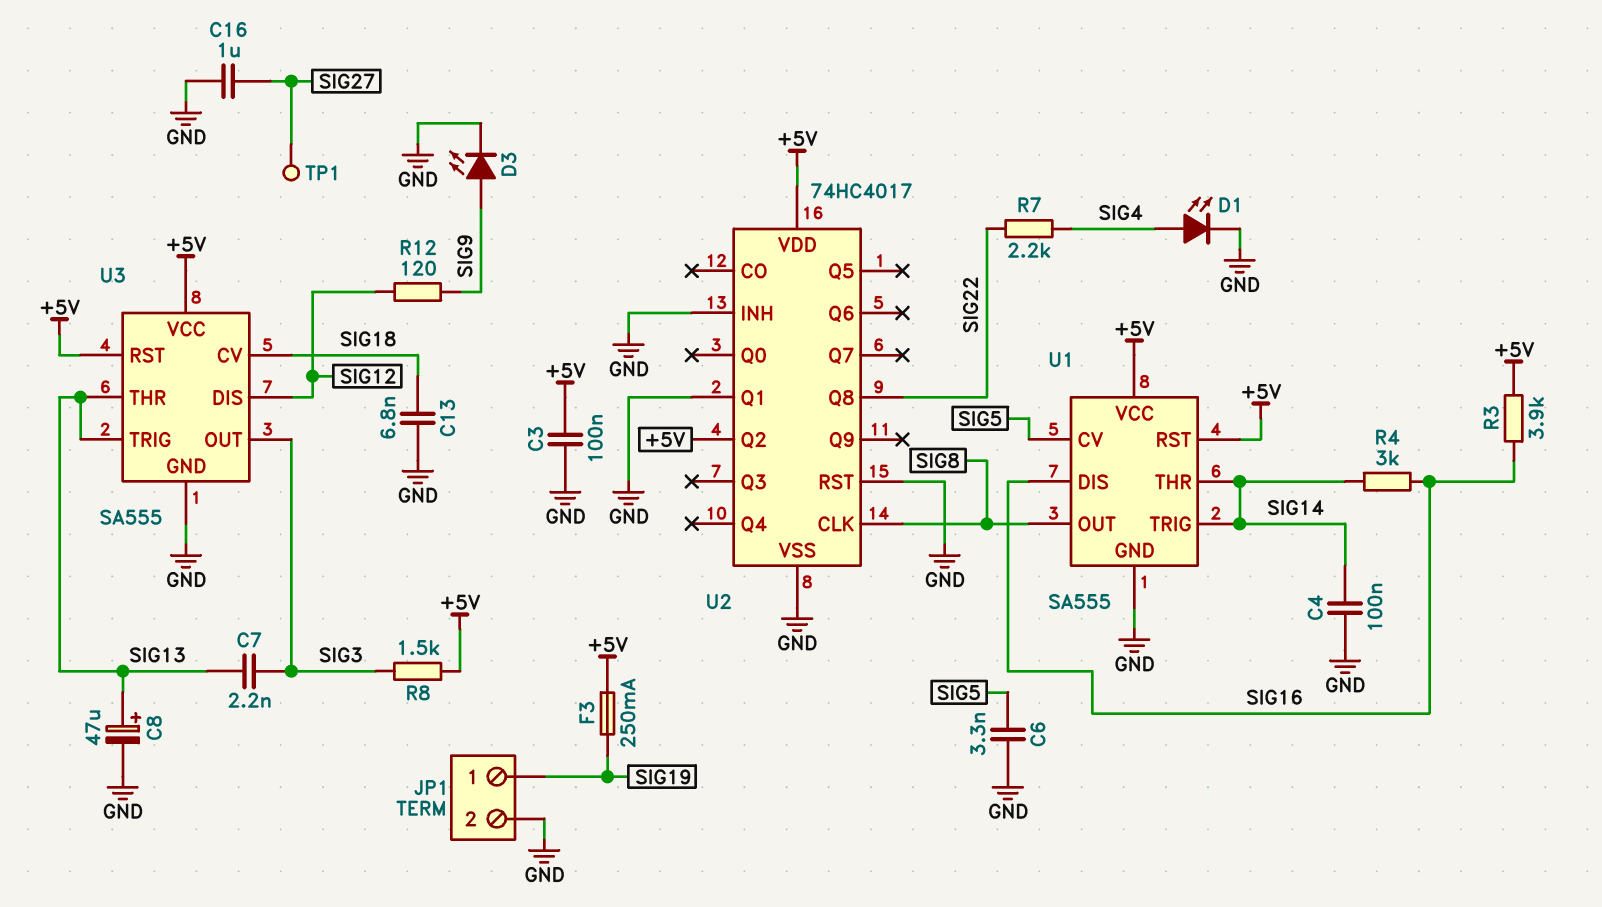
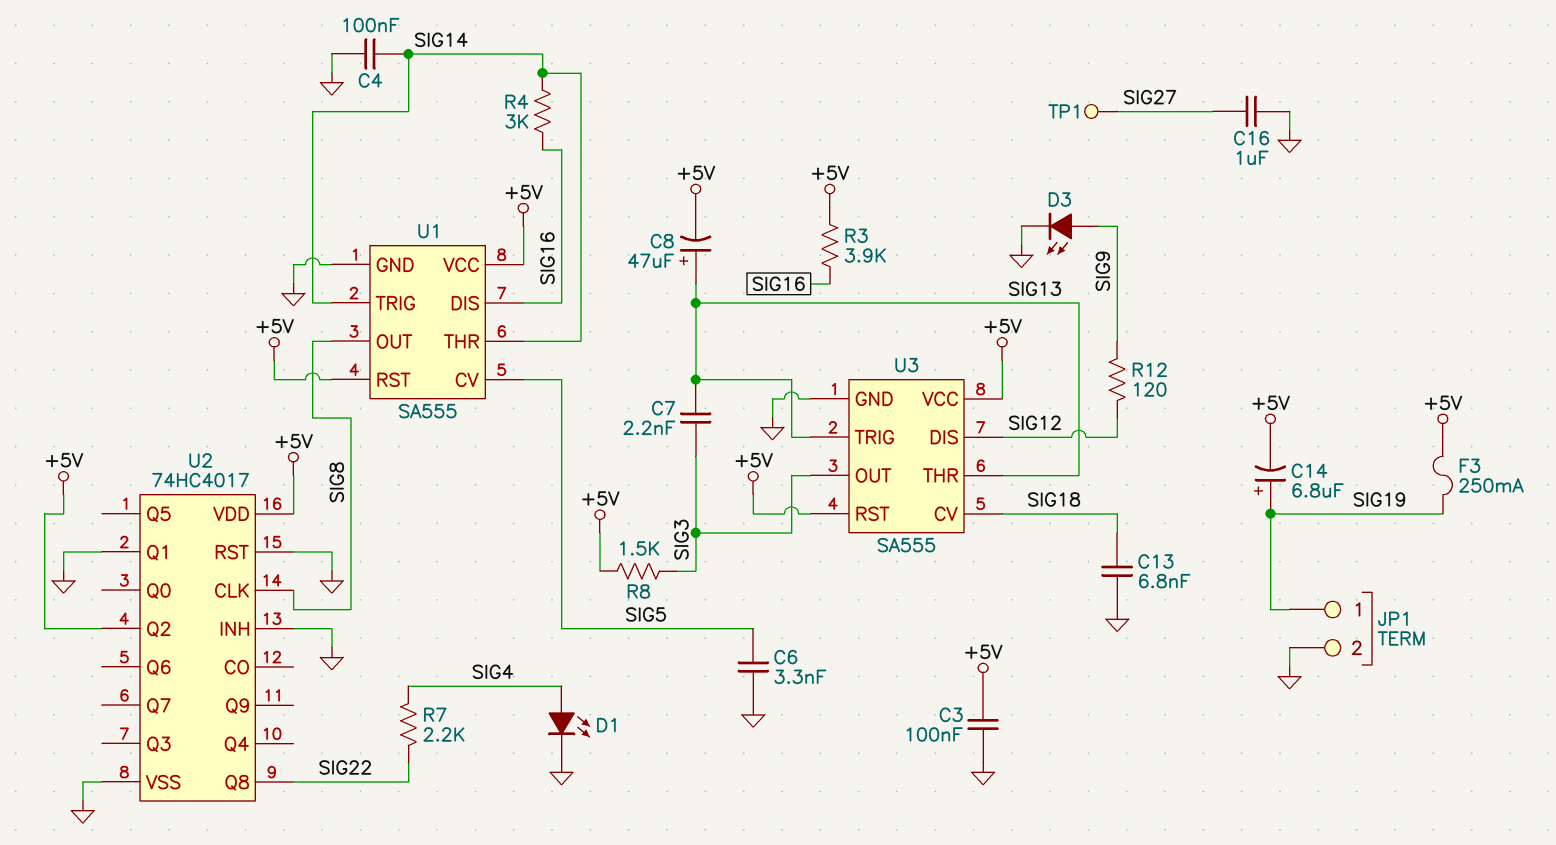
C8: 47uF (plus SIG13, minus GND) -> 47uF (plus SIG13, minus +5V)
C14: none -> 6.8uF (plus SIG19, minus +5V)

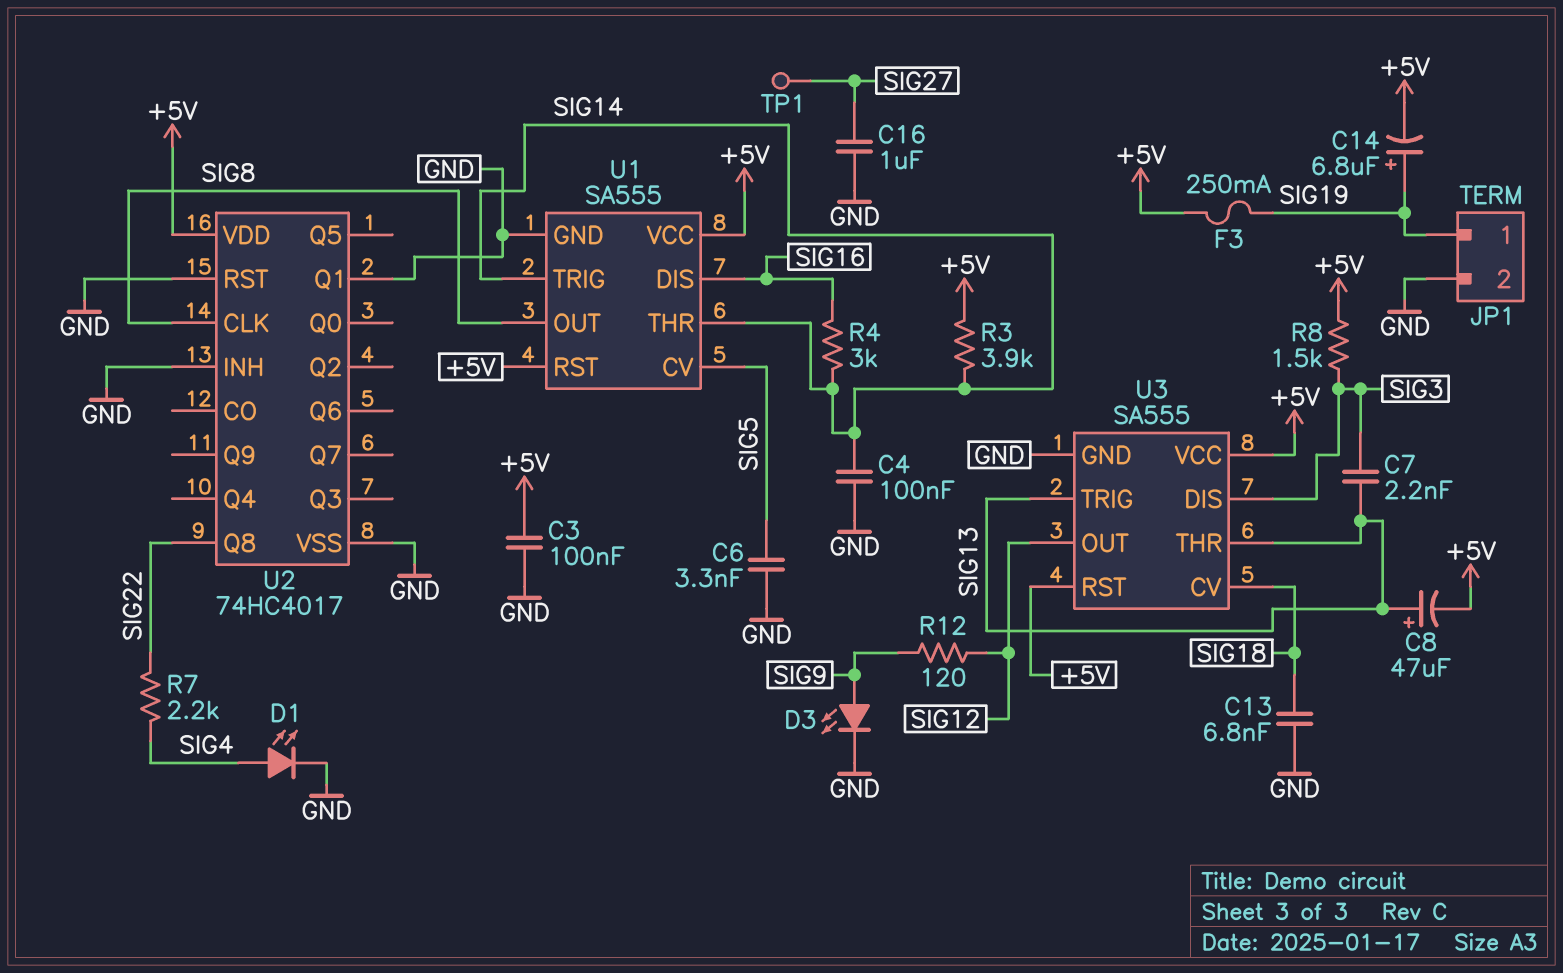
R3: 3.9k (+5V, SIG16) -> 3.9k (+5V, SIG14)
U2 pin Q2: +5V -> none
U3 pin DIS: SIG12 -> SIG3
U3 pin OUT: SIG3 -> SIG12

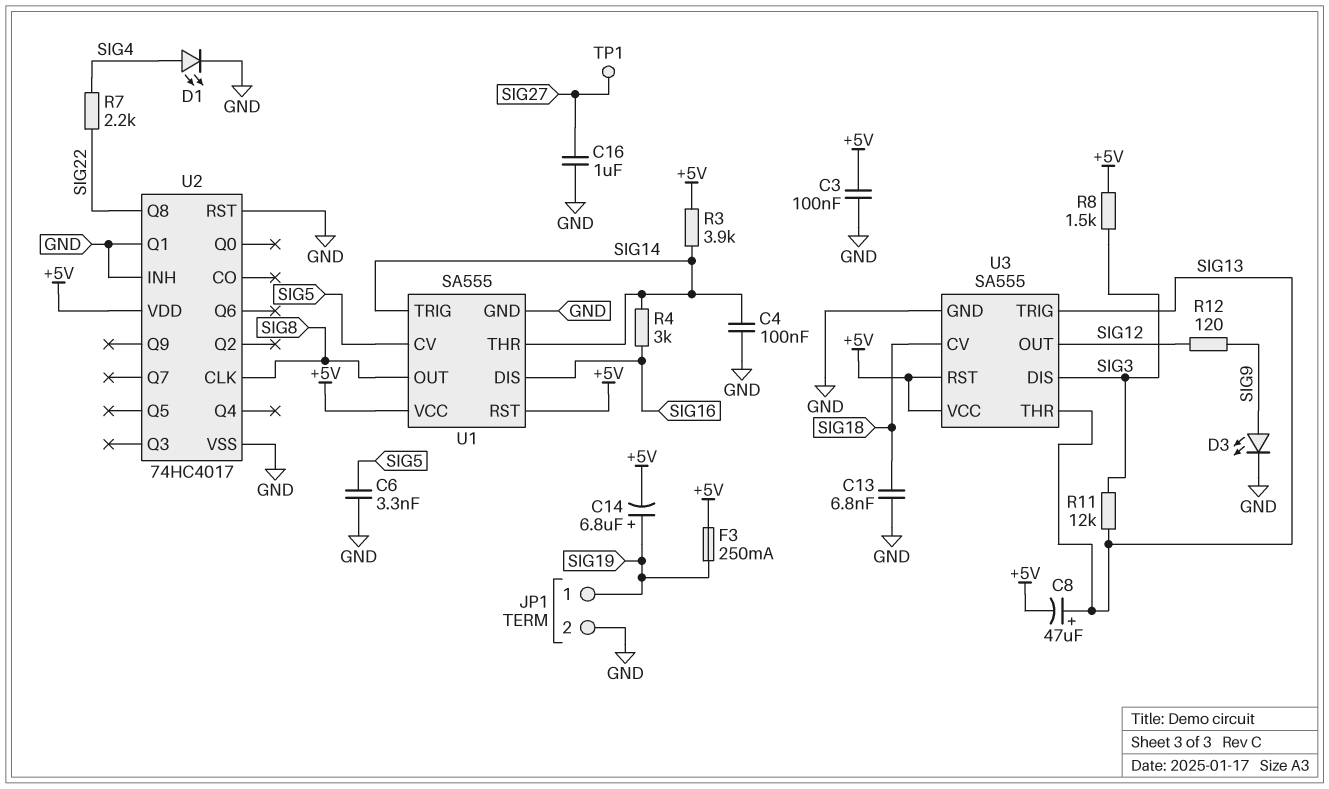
C7: 2.2nF (SIG3, SIG13) -> none
R11: none -> 12k (SIG3, SIG13)

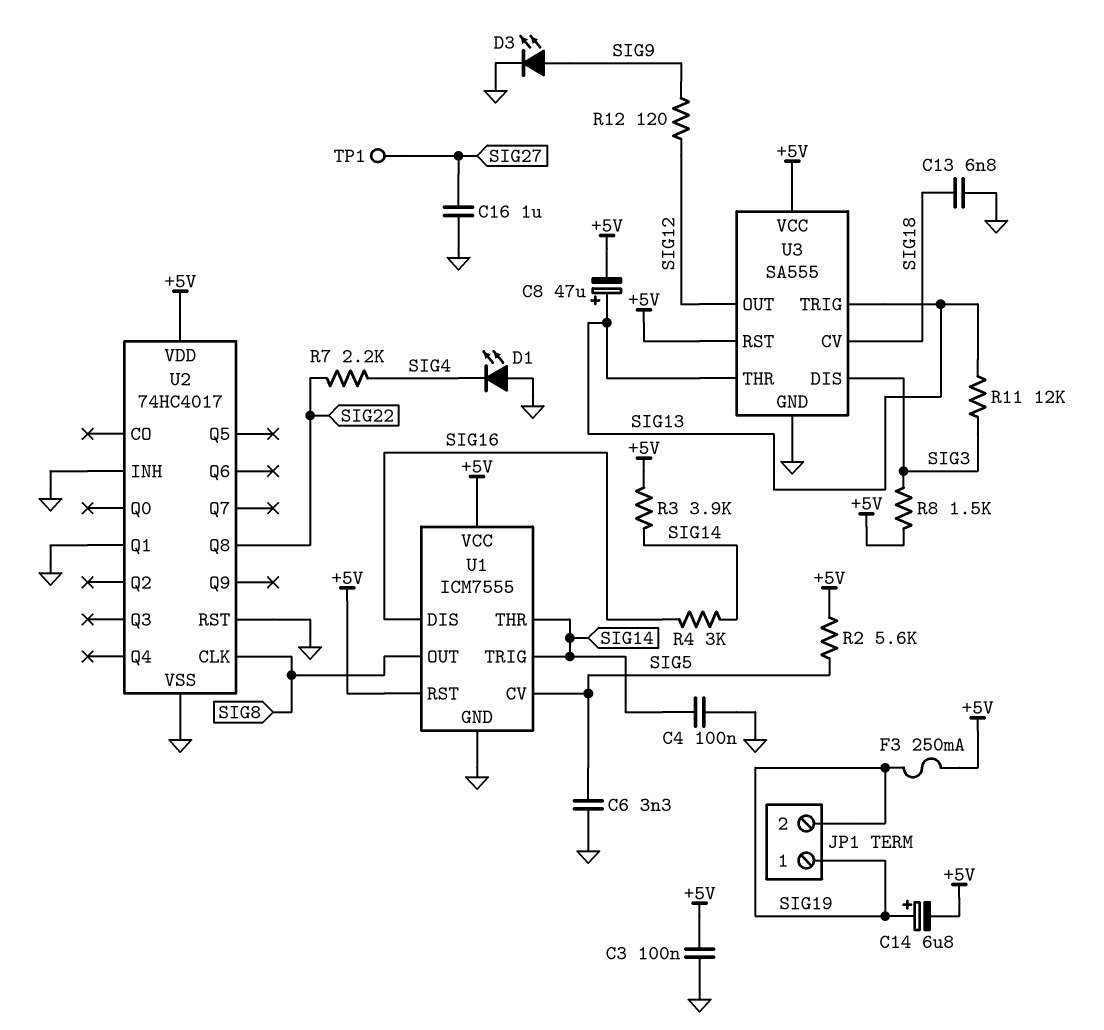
D1: LED (A SIG4, K GND) -> LED (A GND, K SIG4)
JP1 pin 2: GND -> SIG19
R2: none -> 5.6k (+5V, SIG5)
U1: SA555 -> ICM7555

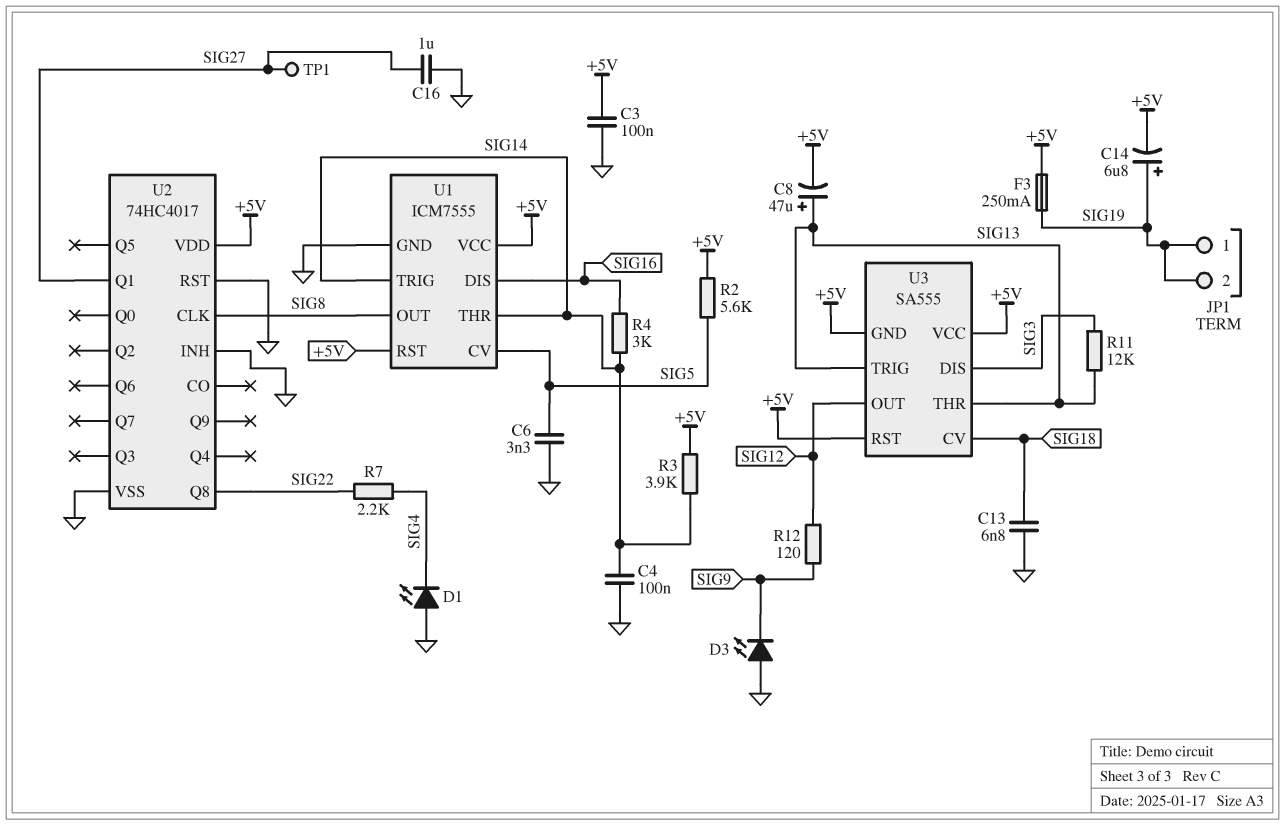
D3: LED (A SIG9, K GND) -> LED (A GND, K SIG9)
R8: 1.5k (+5V, SIG3) -> none
U2 pin Q1: GND -> SIG27
U3 pin GND: GND -> +5V

